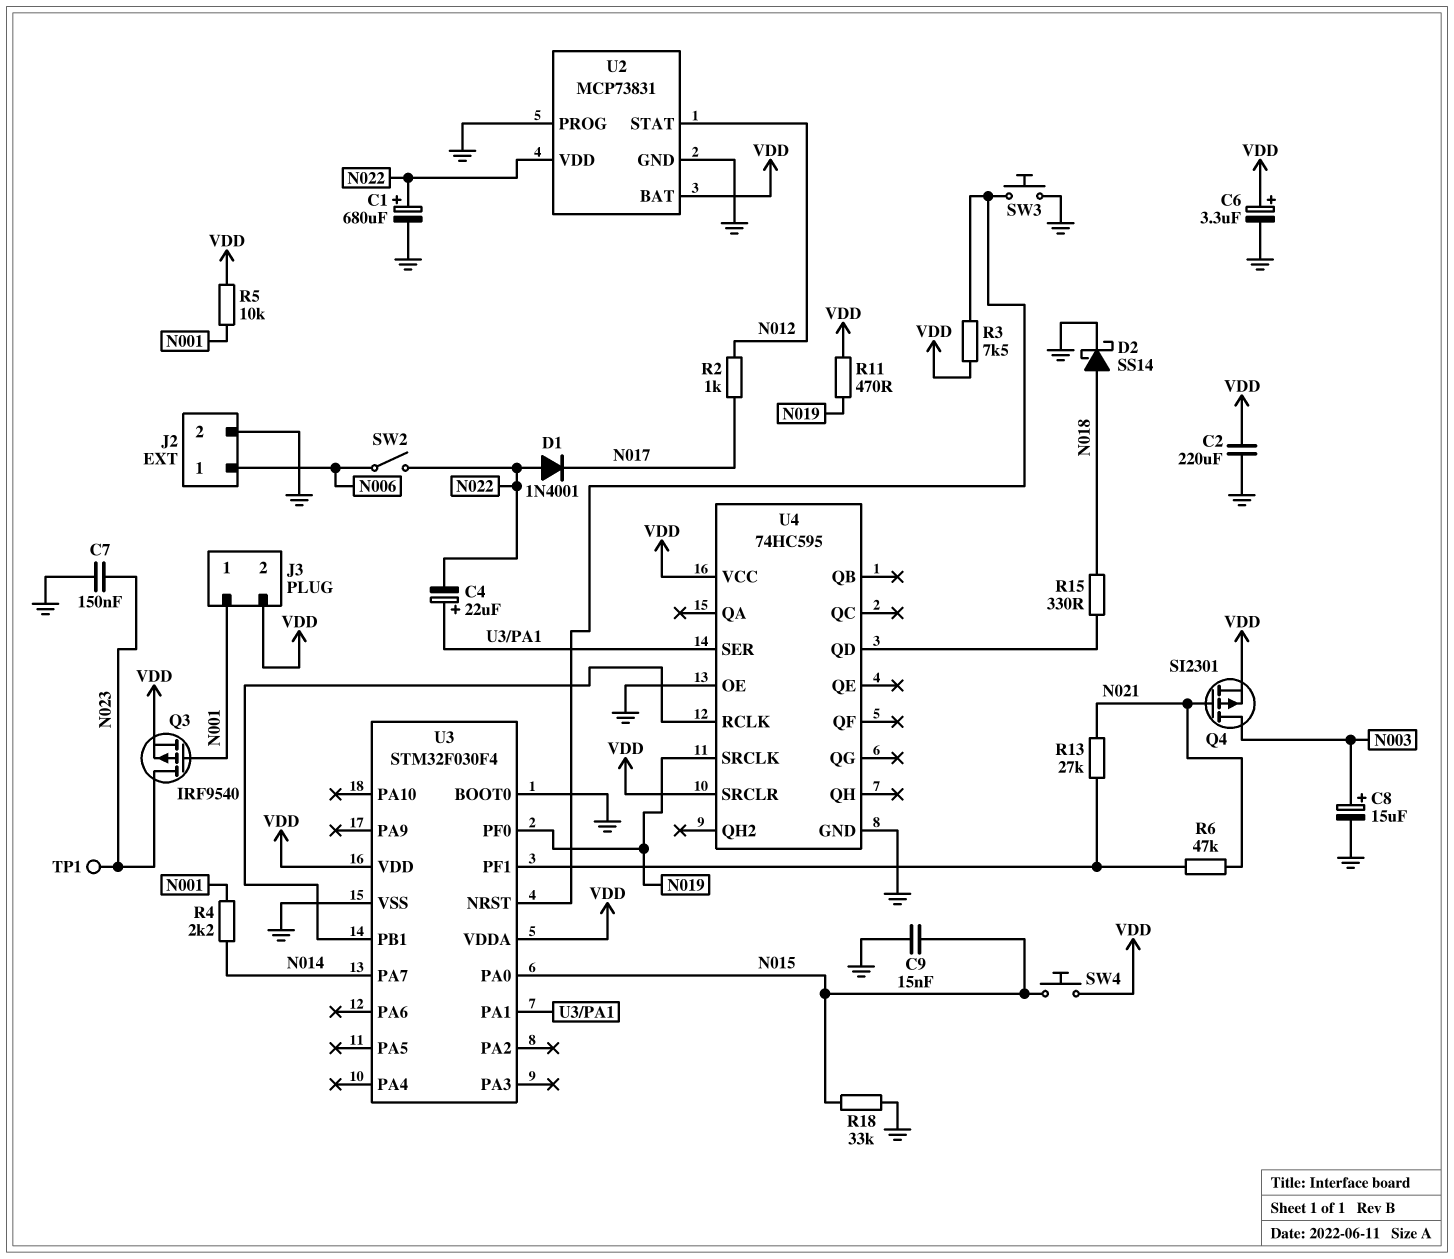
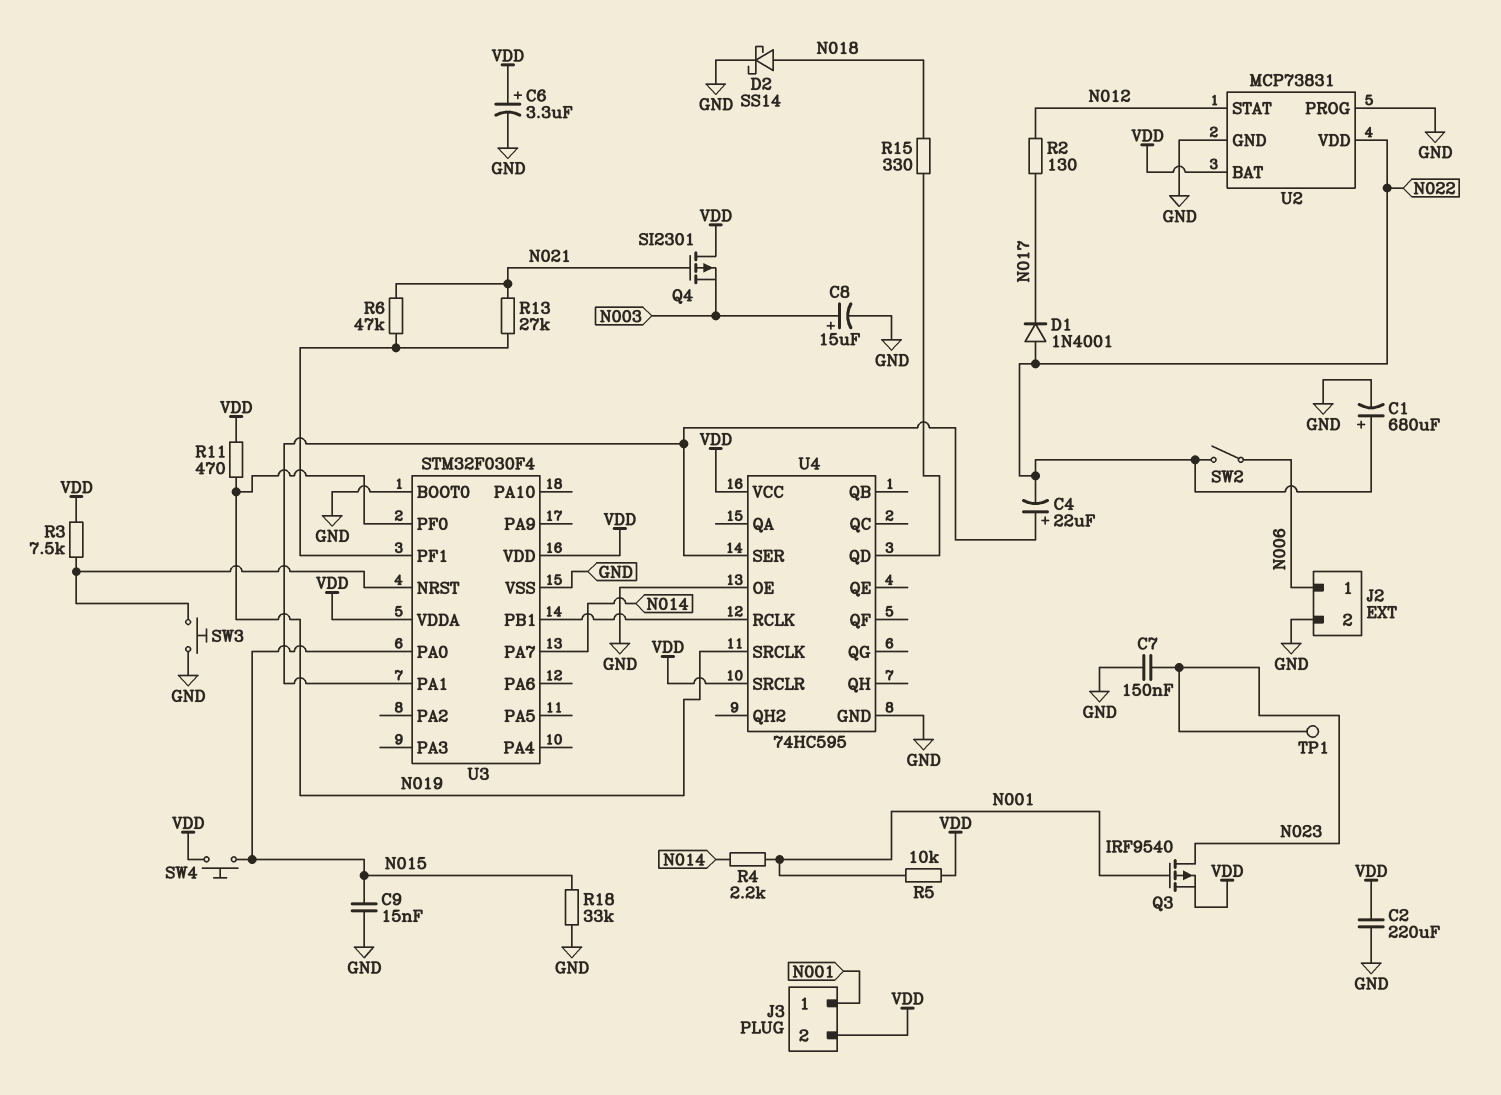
Q4: PMOS SI2301 (G N021, D N003, S VDD) -> PMOS SI2301 (G N021, D VDD, S N003)
R2: 1k (N012, N017) -> 130 (N012, N017)

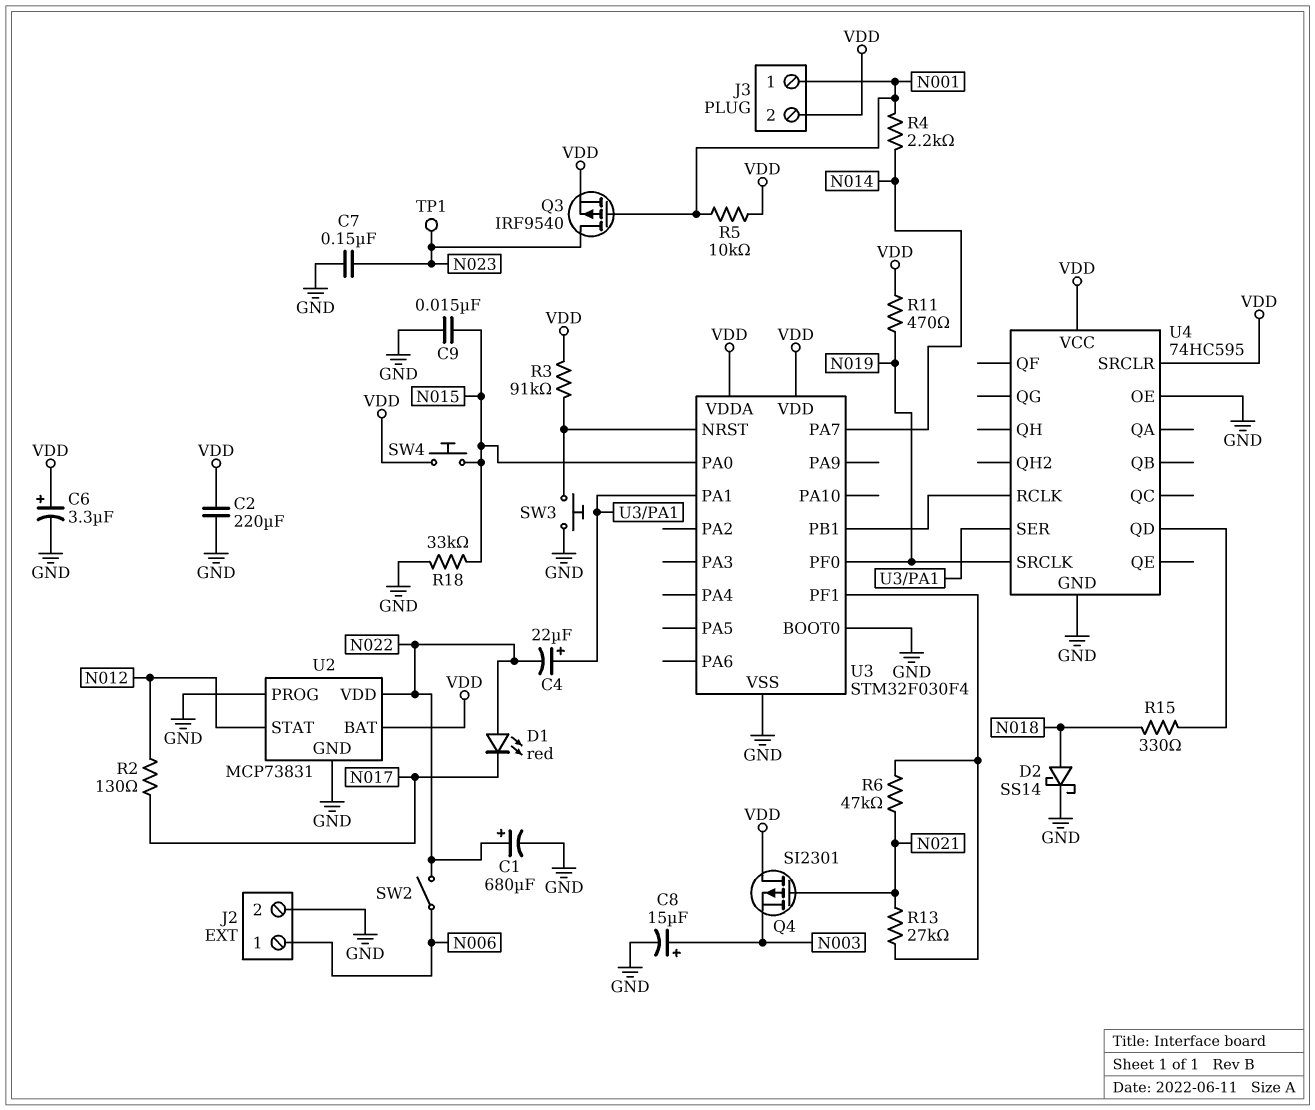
D1: diode 1N4001 (A N022, K N017) -> LED red (A N022, K N017)
R3: 7.5k (U3/NRST, VDD) -> 91k (U3/NRST, VDD)

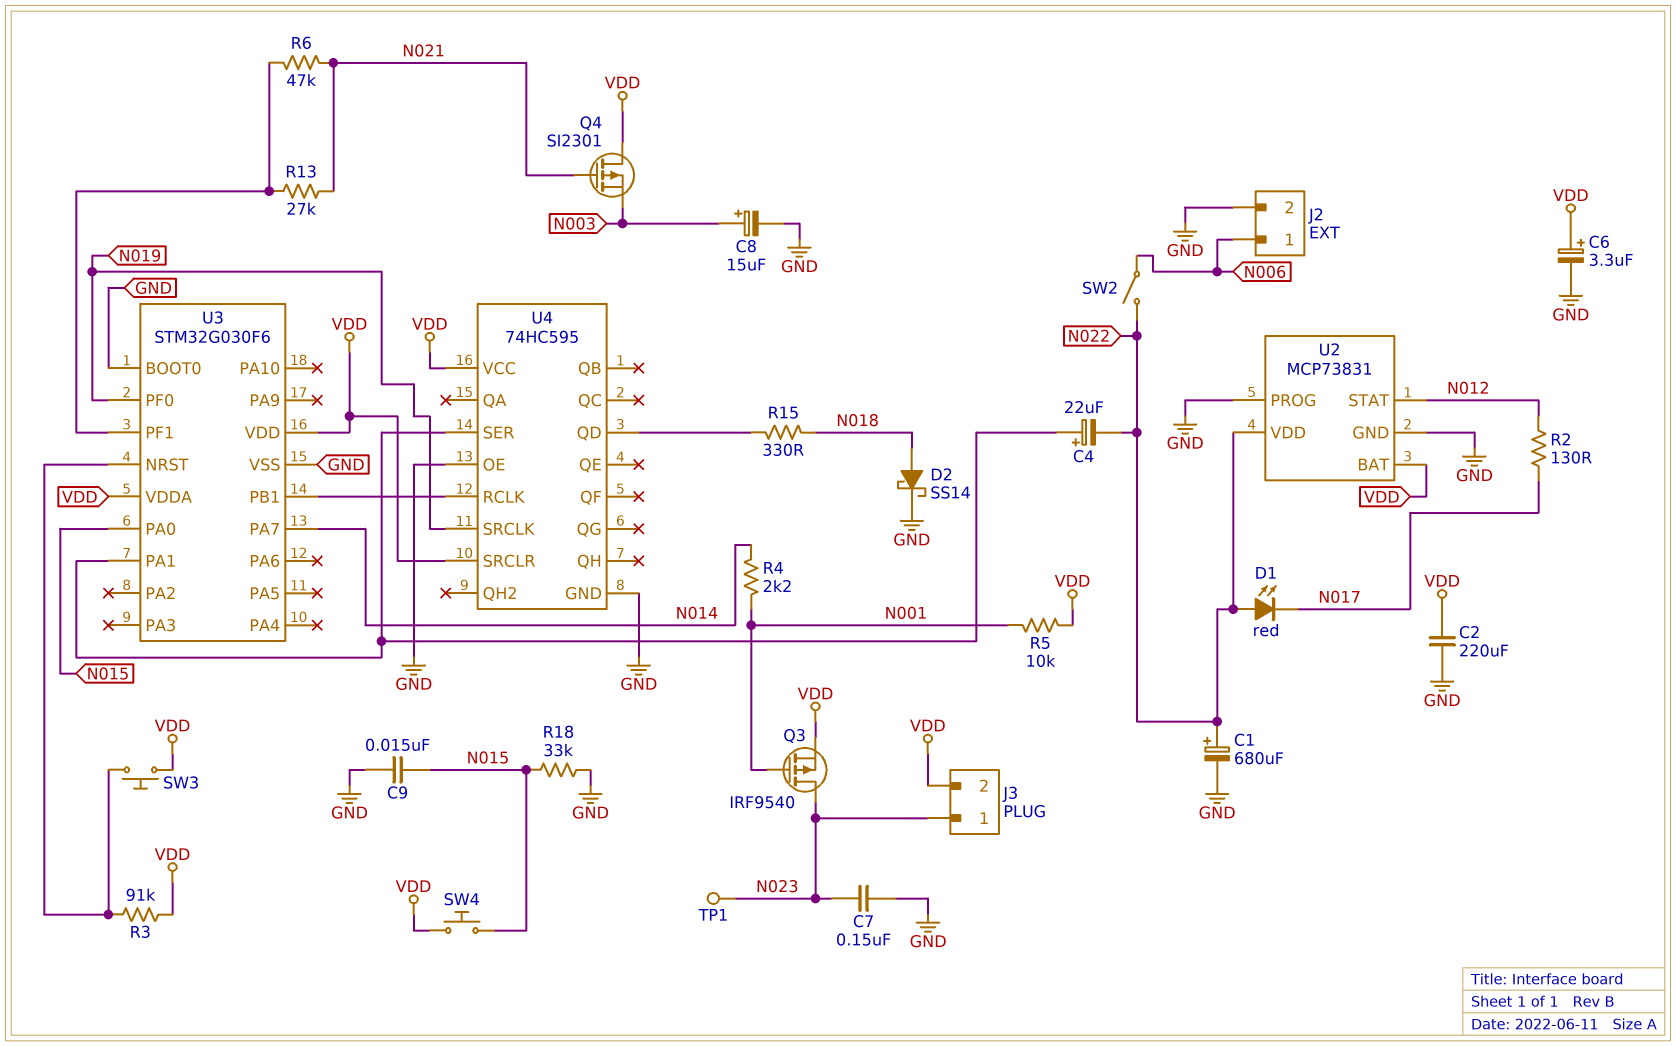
J3 pin 1: N001 -> N023
R11: 470 (N019, VDD) -> none
SW3: button (GND, U3/NRST) -> button (U3/NRST, VDD)
U3: STM32F030F4 -> STM32G030F6

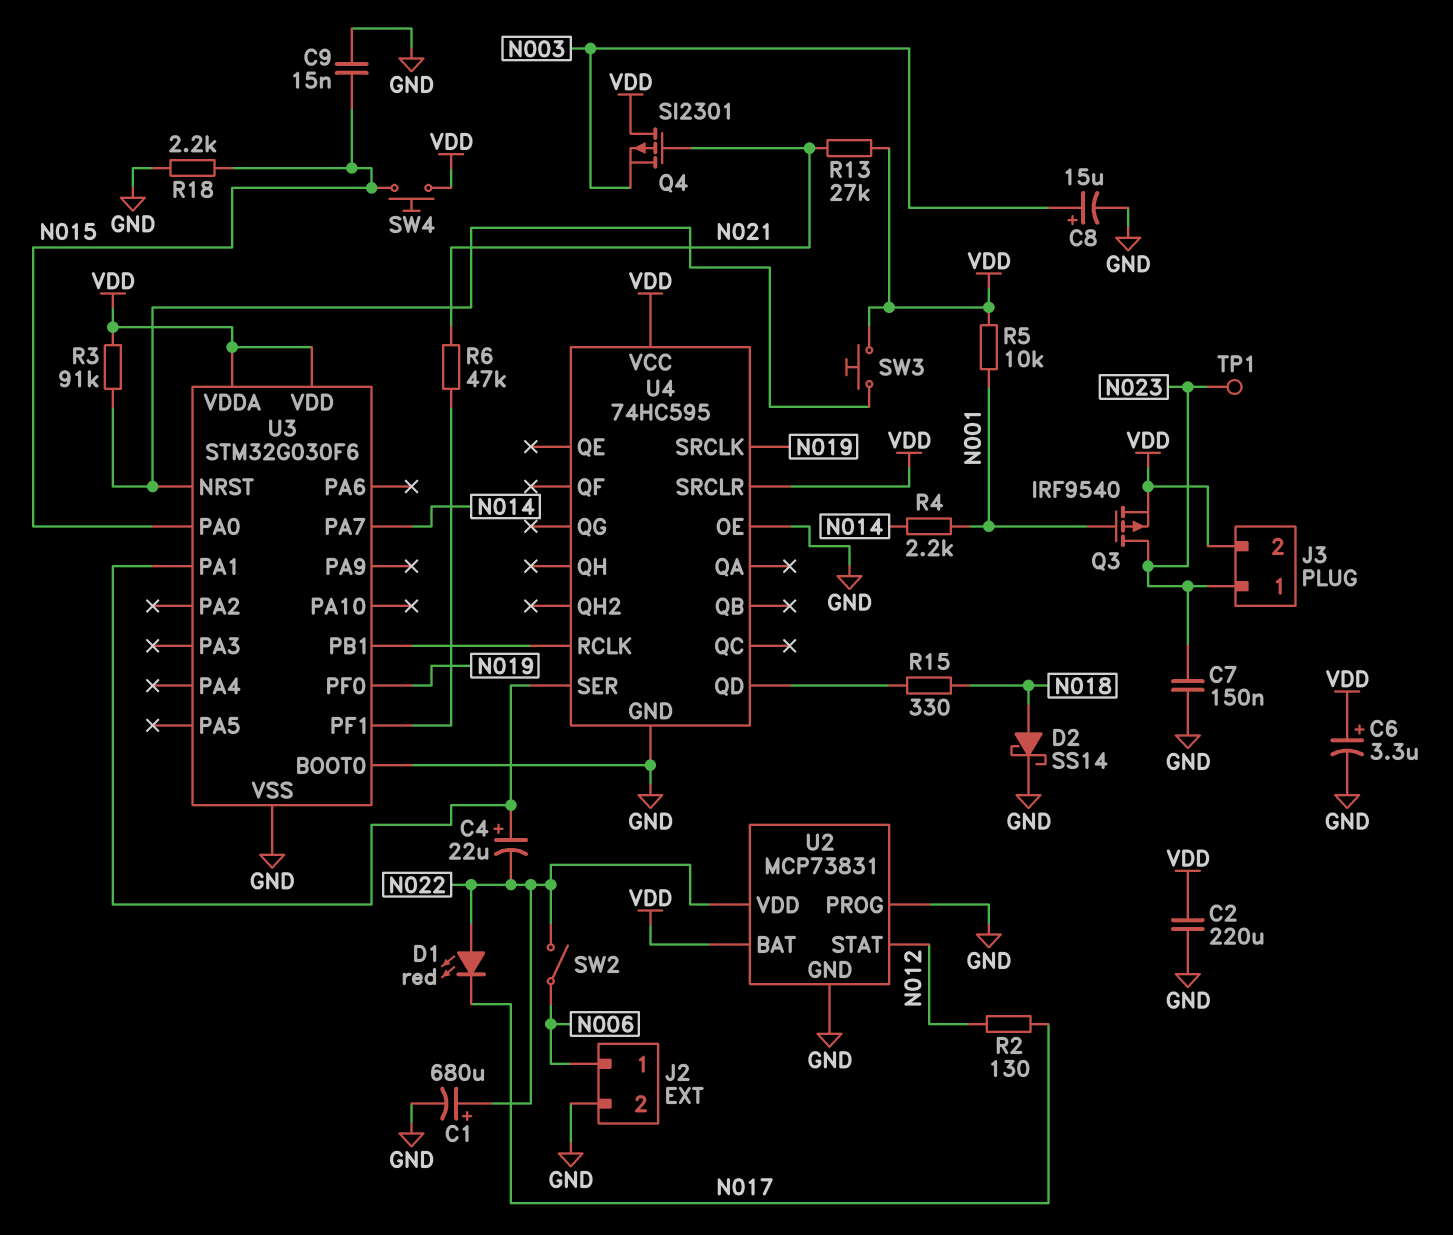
R13: 27k (N021, U3/PF1) -> 27k (N021, VDD)
R18: 33k (GND, N015) -> 2.2k (GND, N015)

